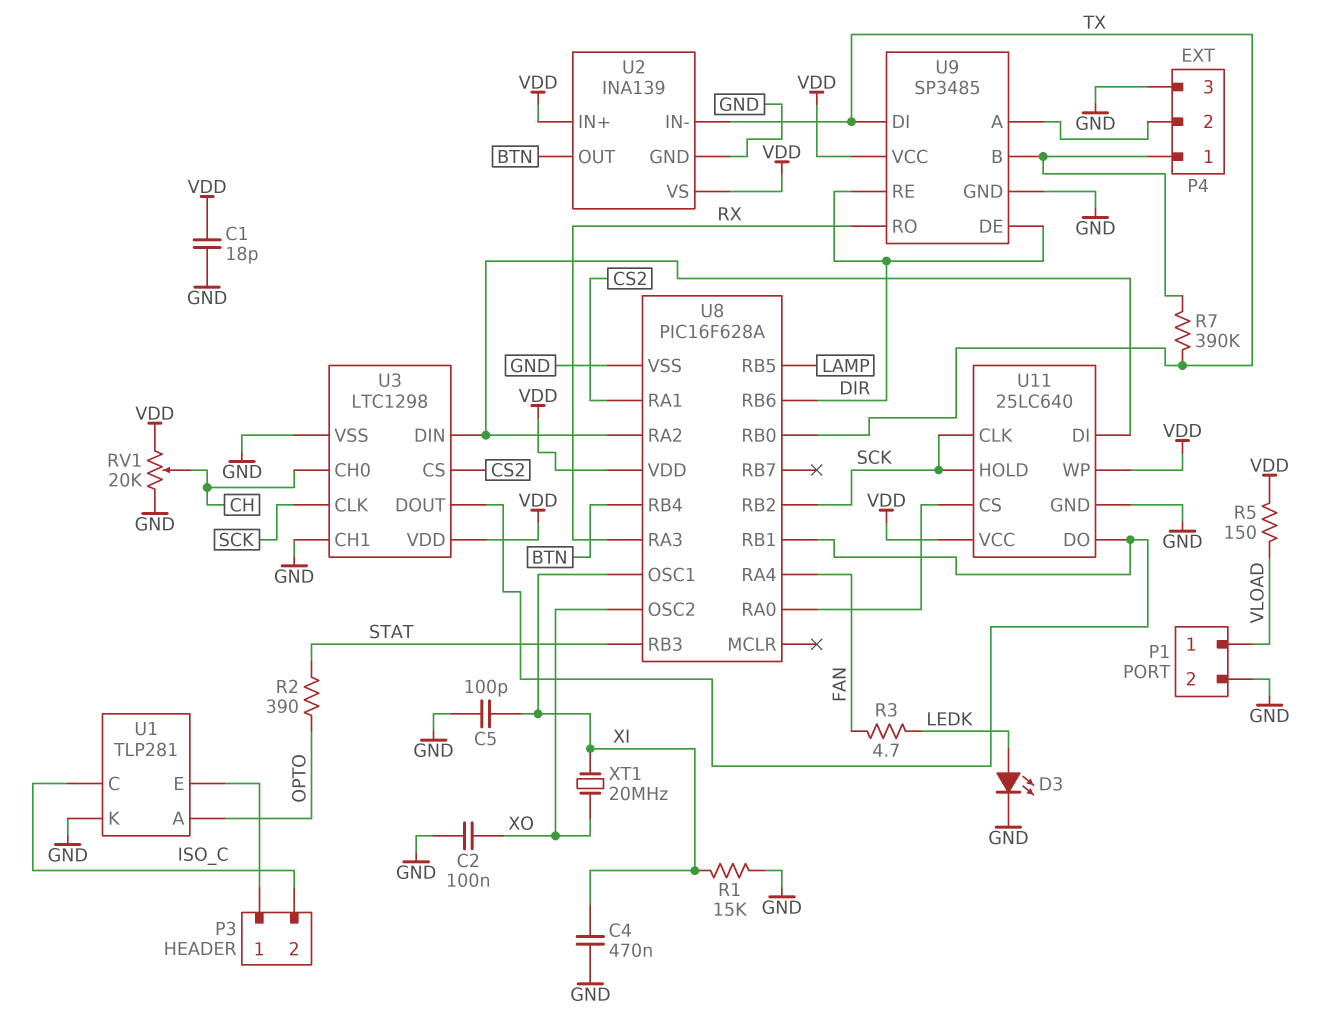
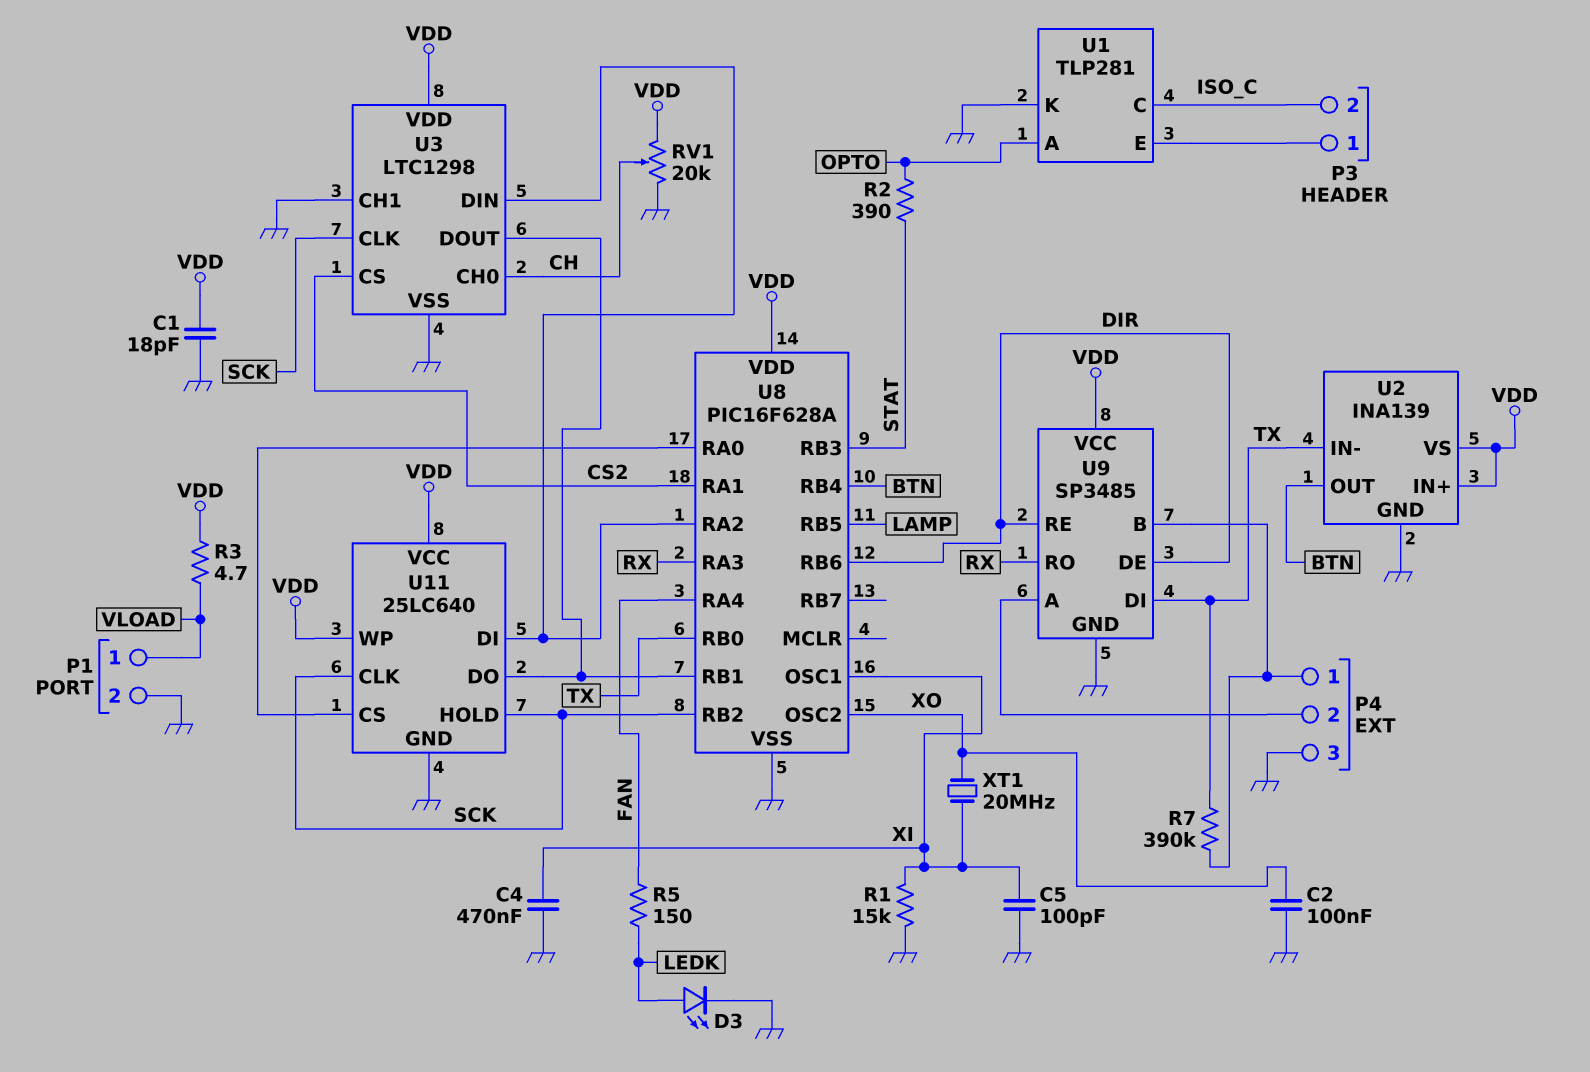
R3: 4.7 (FAN, LEDK) -> 4.7 (VDD, VLOAD)
R5: 150 (VDD, VLOAD) -> 150 (FAN, LEDK)

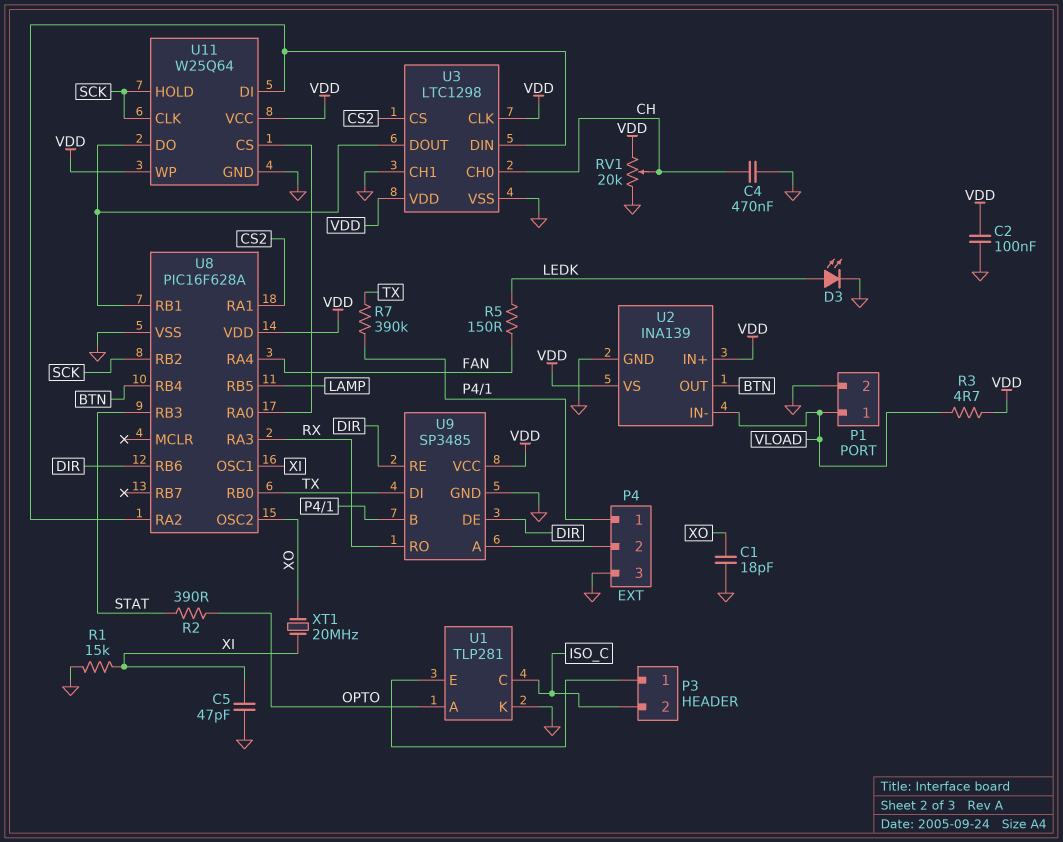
C1: 18pF (GND, VDD) -> 18pF (GND, XO)
C2: 100nF (GND, XO) -> 100nF (GND, VDD)
C4: 470nF (GND, XI) -> 470nF (CH, GND)
C5: 100pF (GND, XI) -> 47pF (GND, XI)
U2 pin IN-: TX -> VLOAD
U3 pin CLK: SCK -> VDD
U11: 25LC640 -> W25Q64

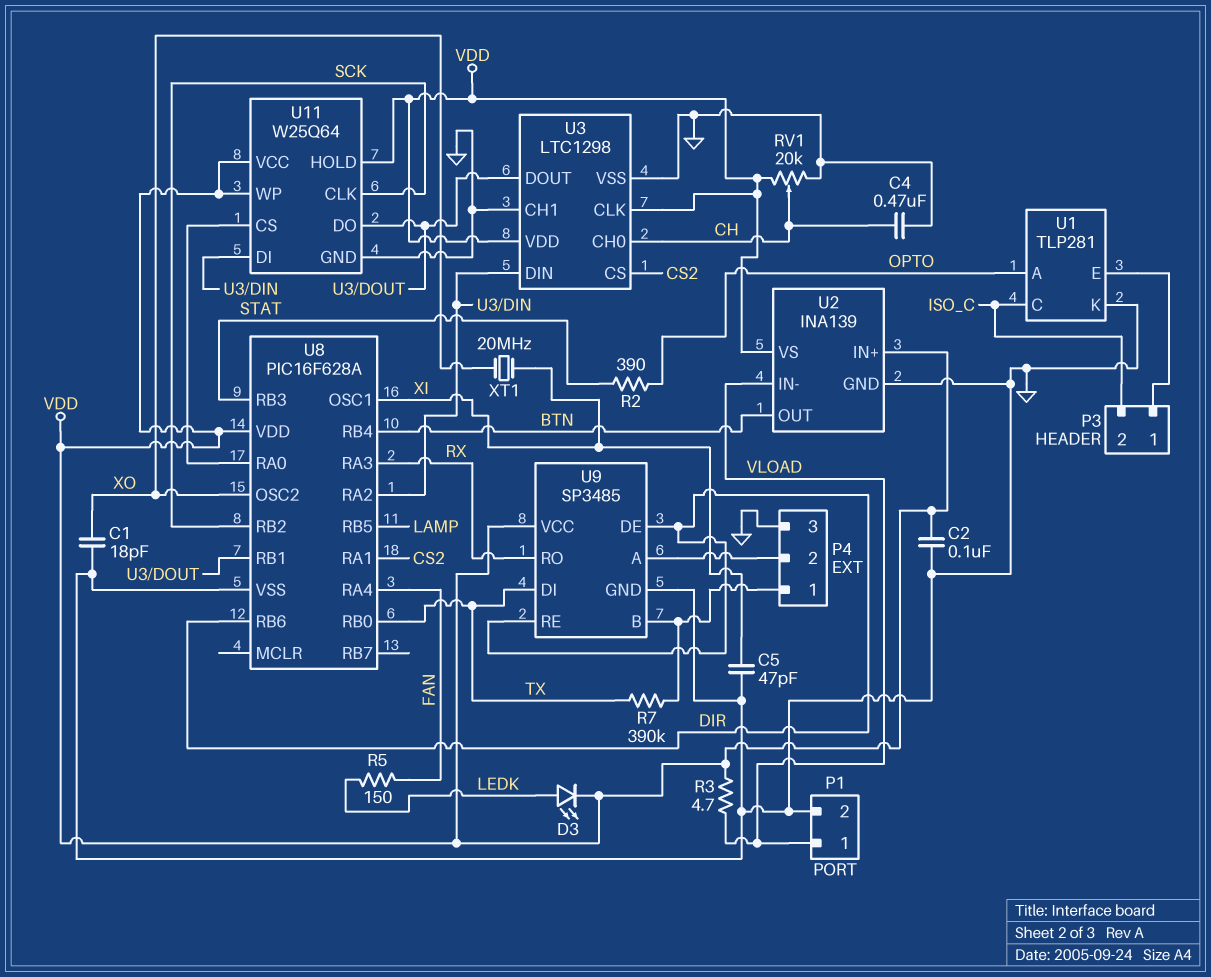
D3: LED (A LEDK, K GND) -> LED (A LEDK, K VDD)
R1: 15k (GND, XI) -> none
U11 pin HOLD: SCK -> VDD

